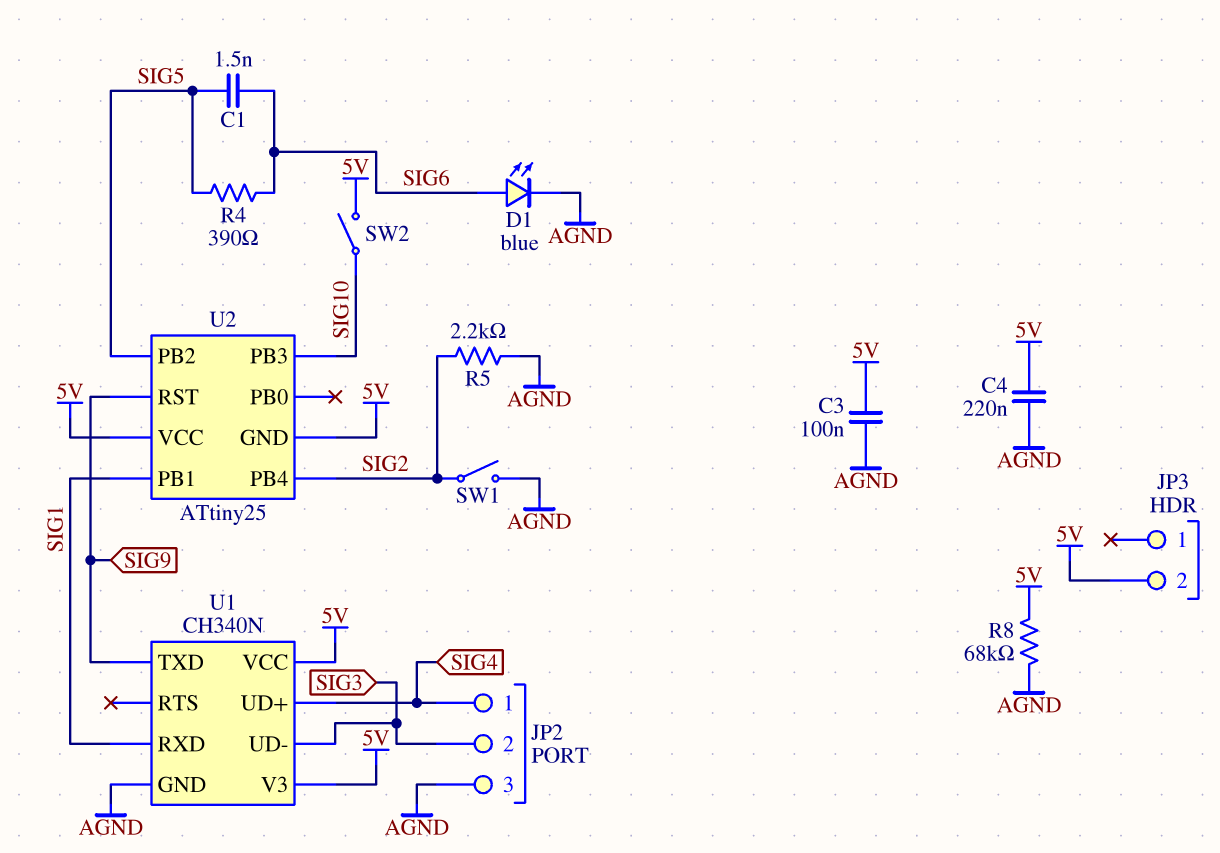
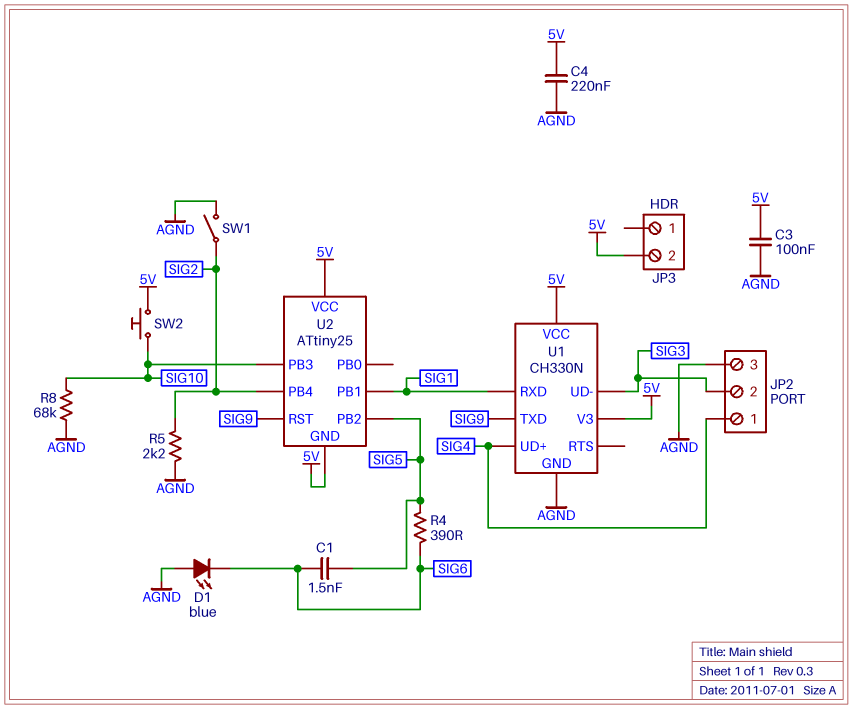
D1: LED blue (A SIG6, K AGND) -> LED blue (A AGND, K SIG6)
R8: 68k (5V, AGND) -> 68k (AGND, SIG10)
SW2: switch (5V, SIG10) -> button (5V, SIG10)
U1: CH340N -> CH330N

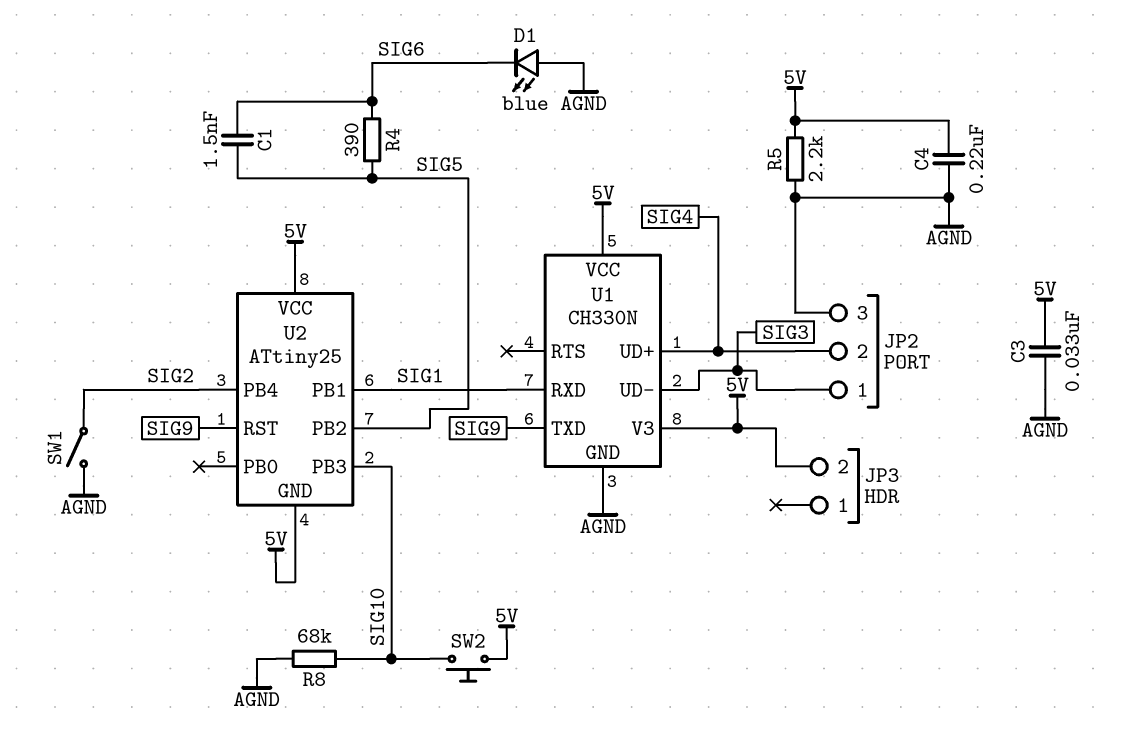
C3: 100nF (5V, AGND) -> 33nF (5V, AGND)
JP2 pin 1: SIG4 -> SIG3
JP2 pin 2: SIG3 -> SIG4
R5: 2.2k (AGND, SIG2) -> 2.2k (5V, AGND)

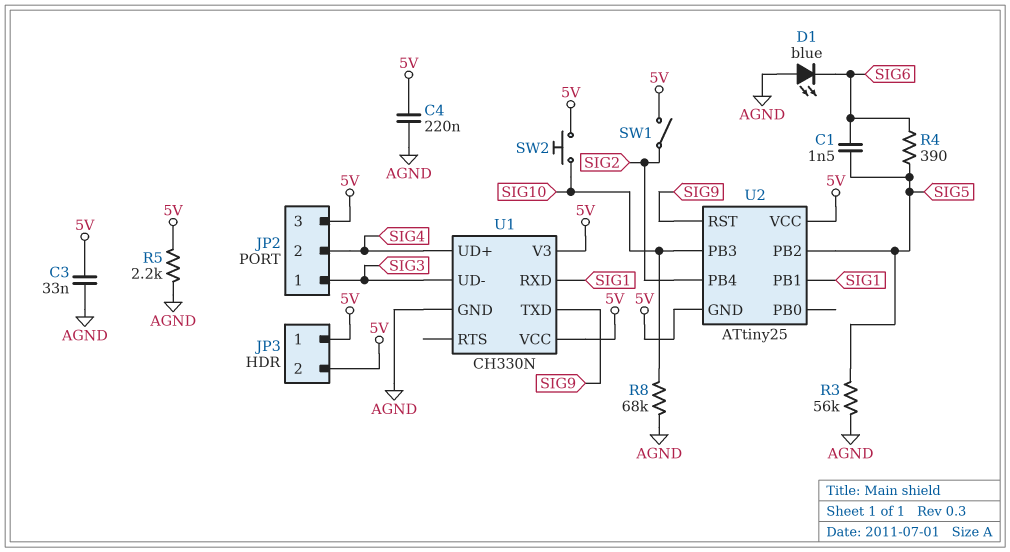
JP2 pin 3: AGND -> 5V
JP3 pin 1: none -> 5V
R3: none -> 56k (AGND, SIG5)
SW1: switch (AGND, SIG2) -> switch (5V, SIG2)

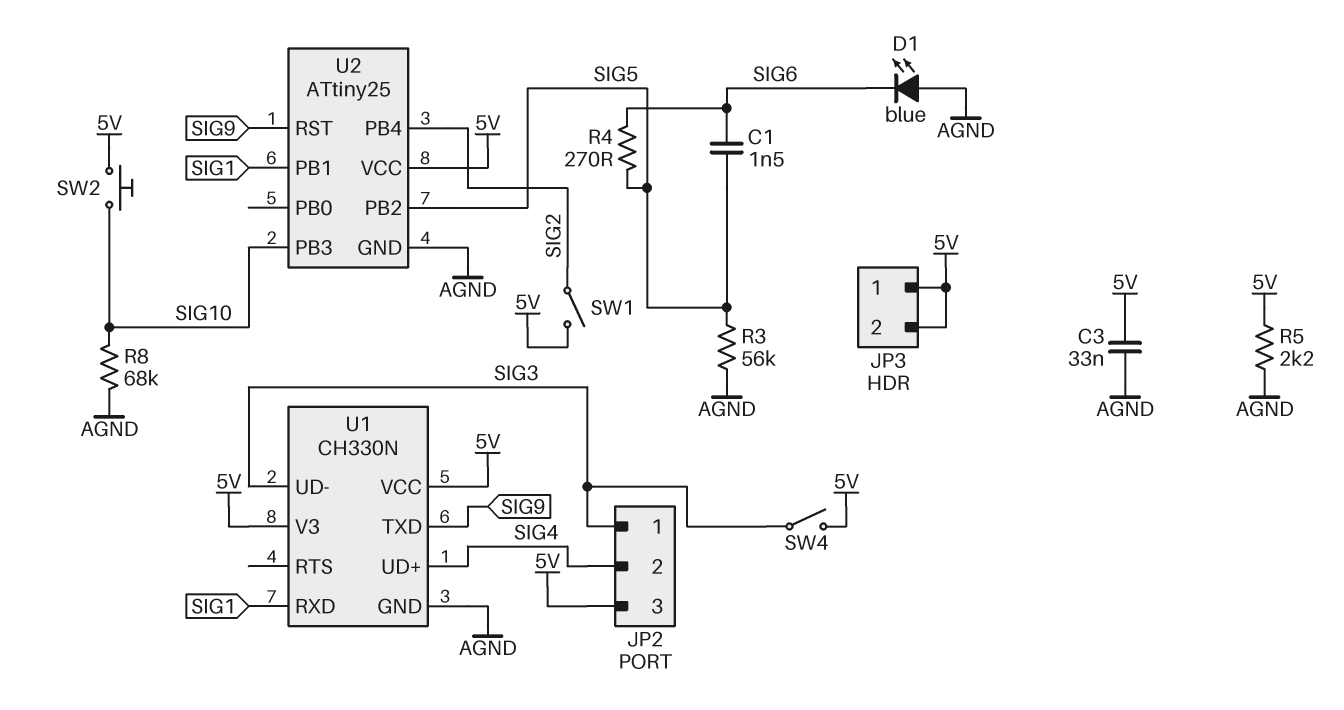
C4: 220nF (5V, AGND) -> none
R4: 390 (SIG5, SIG6) -> 270 (SIG5, SIG6)
SW4: none -> switch (5V, SIG3)
U2 pin GND: 5V -> AGND

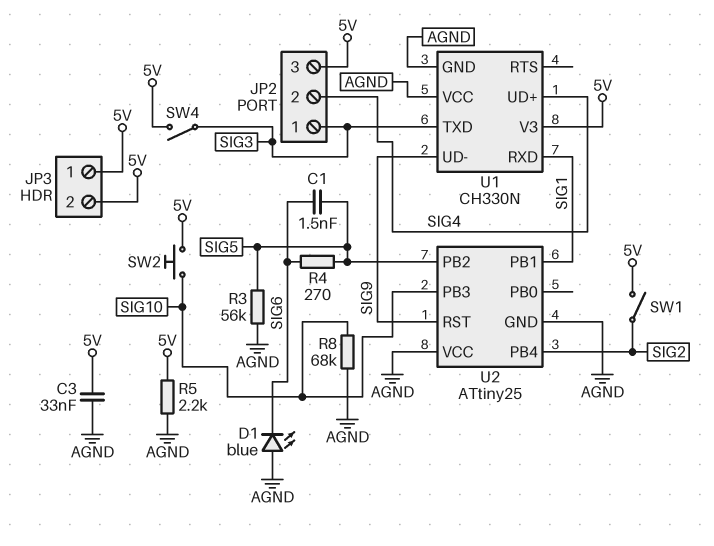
U1 pin TXD: SIG9 -> SIG3
U1 pin UD-: SIG3 -> SIG9
U1 pin VCC: 5V -> AGND
U2 pin VCC: 5V -> AGND

